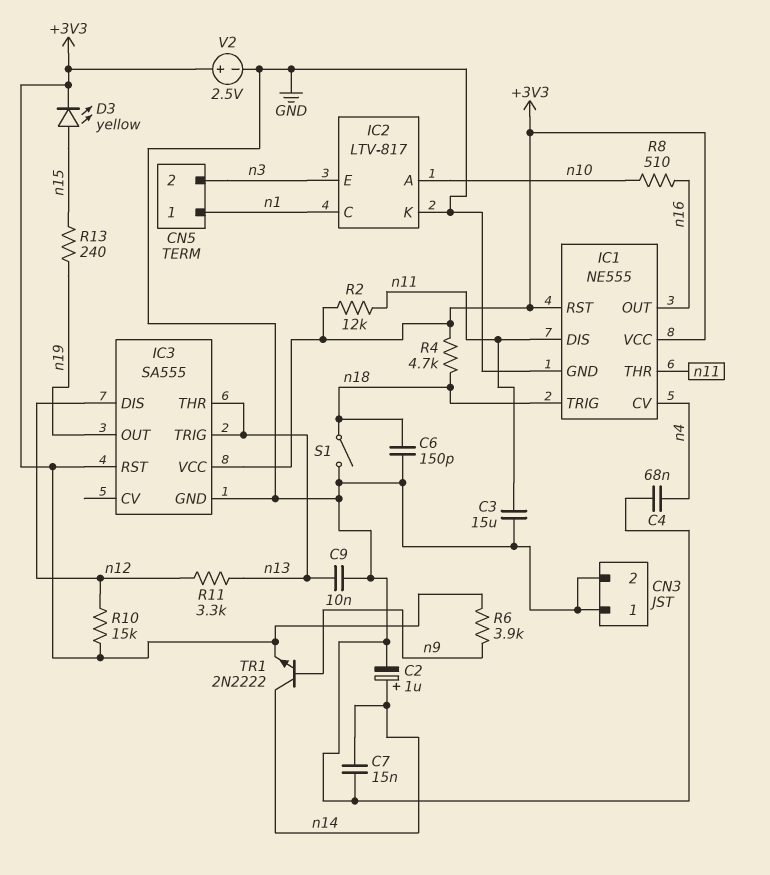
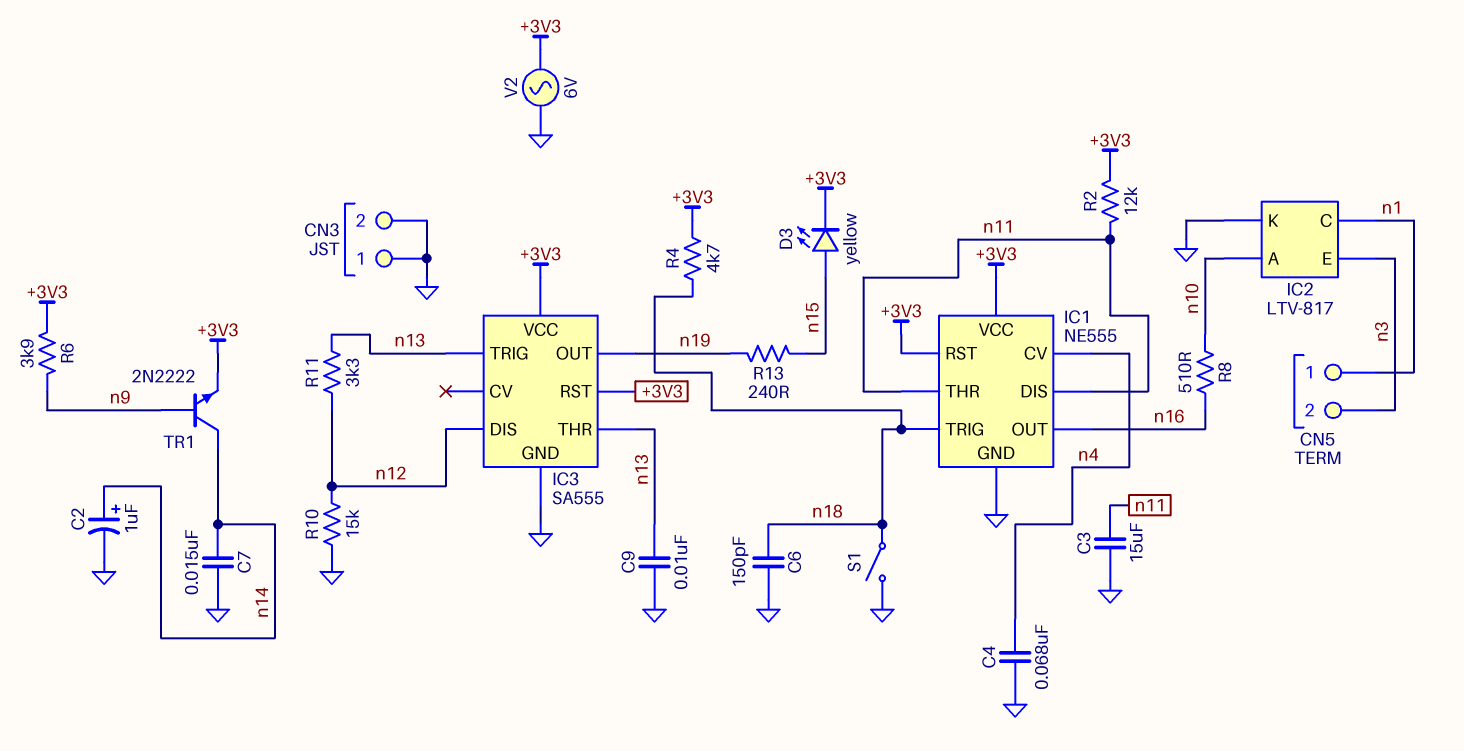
R10: 15k (+3V3, n12) -> 15k (GND, n12)
V2: 2.5V (plus +3V3, minus GND) -> AC 6V (+3V3, GND)

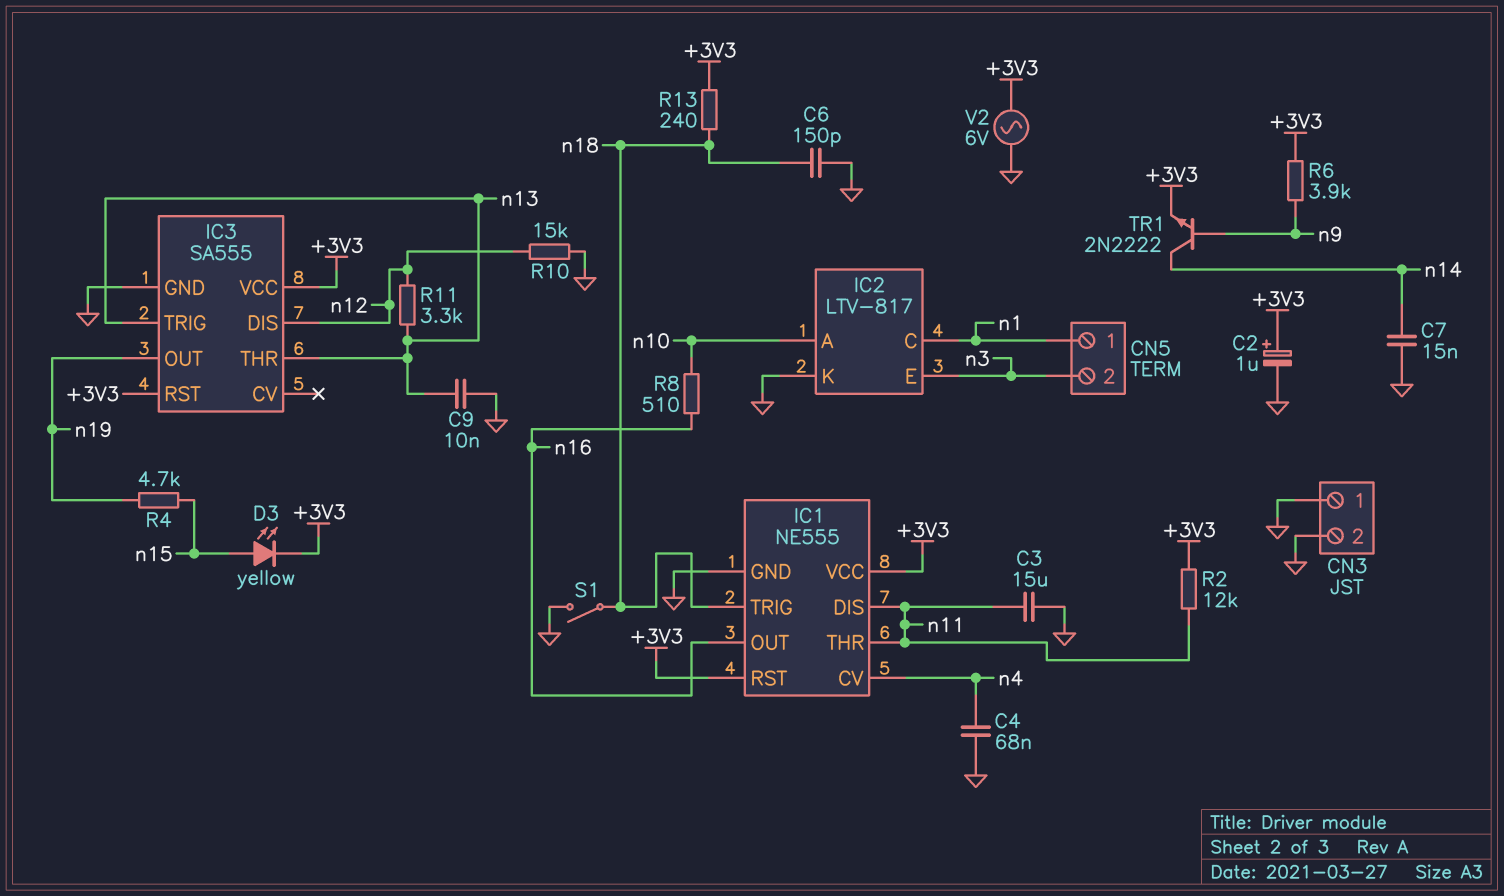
C2: 1uF (plus n14, minus GND) -> 1uF (plus +3V3, minus GND)
R4: 4.7k (+3V3, n18) -> 4.7k (n15, n19)
R13: 240 (n15, n19) -> 240 (+3V3, n18)

